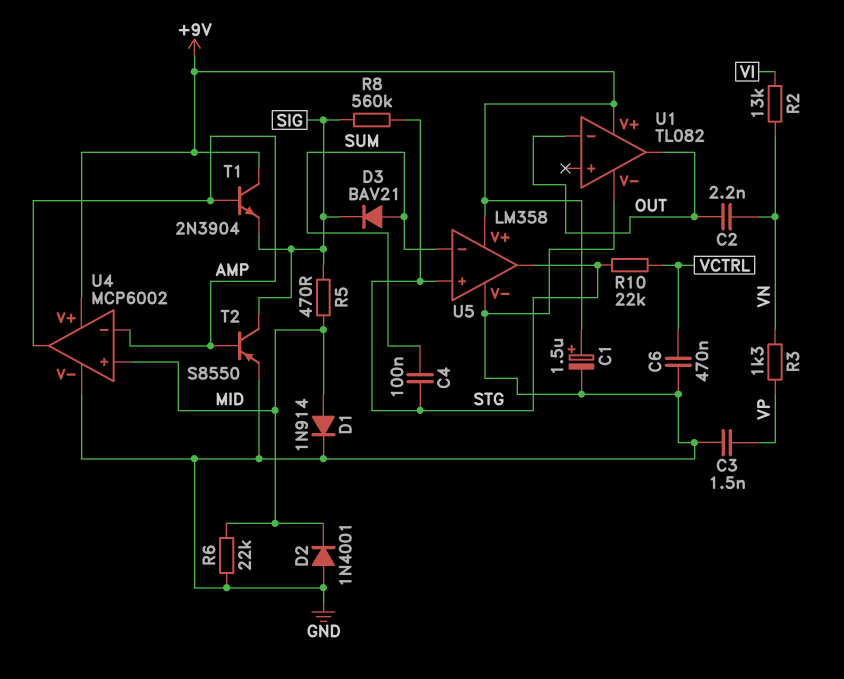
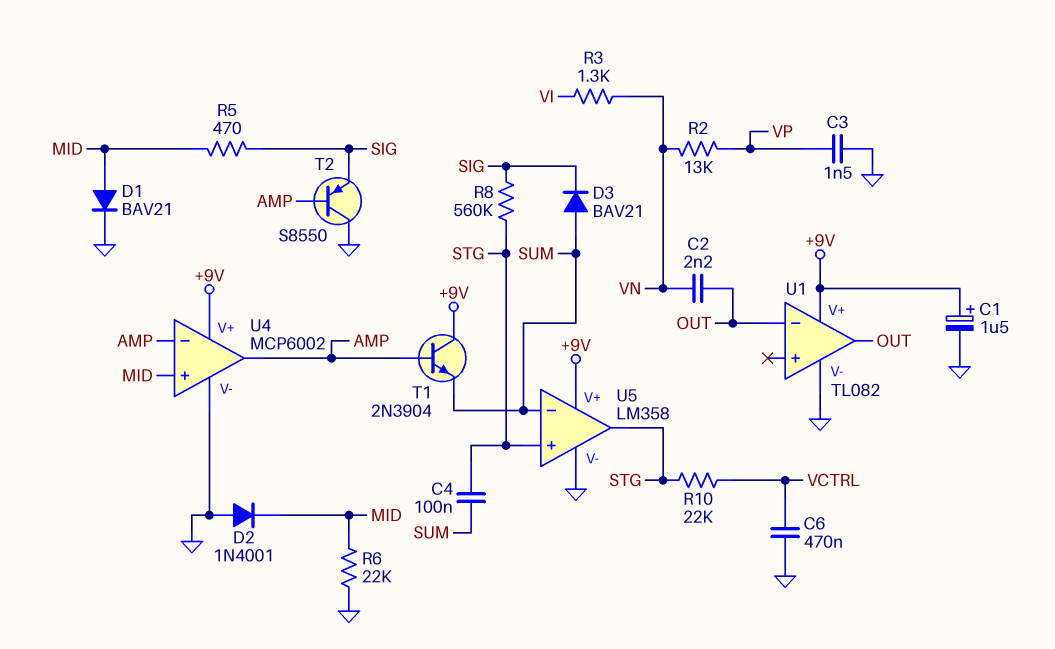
D1: diode 1N914 (A MID, K GND) -> diode BAV21 (A MID, K GND)
R2: 13k (VI, VN) -> 13k (VN, VP)
R3: 1.3k (VN, VP) -> 1.3k (VI, VN)
T1: NPN 2N3904 (B AMP, C +9V, E SIG) -> NPN 2N3904 (B AMP, C +9V, E SUM)
T2: PNP S8550 (B AMP, C SIG, E GND) -> PNP S8550 (B AMP, C GND, E SIG)

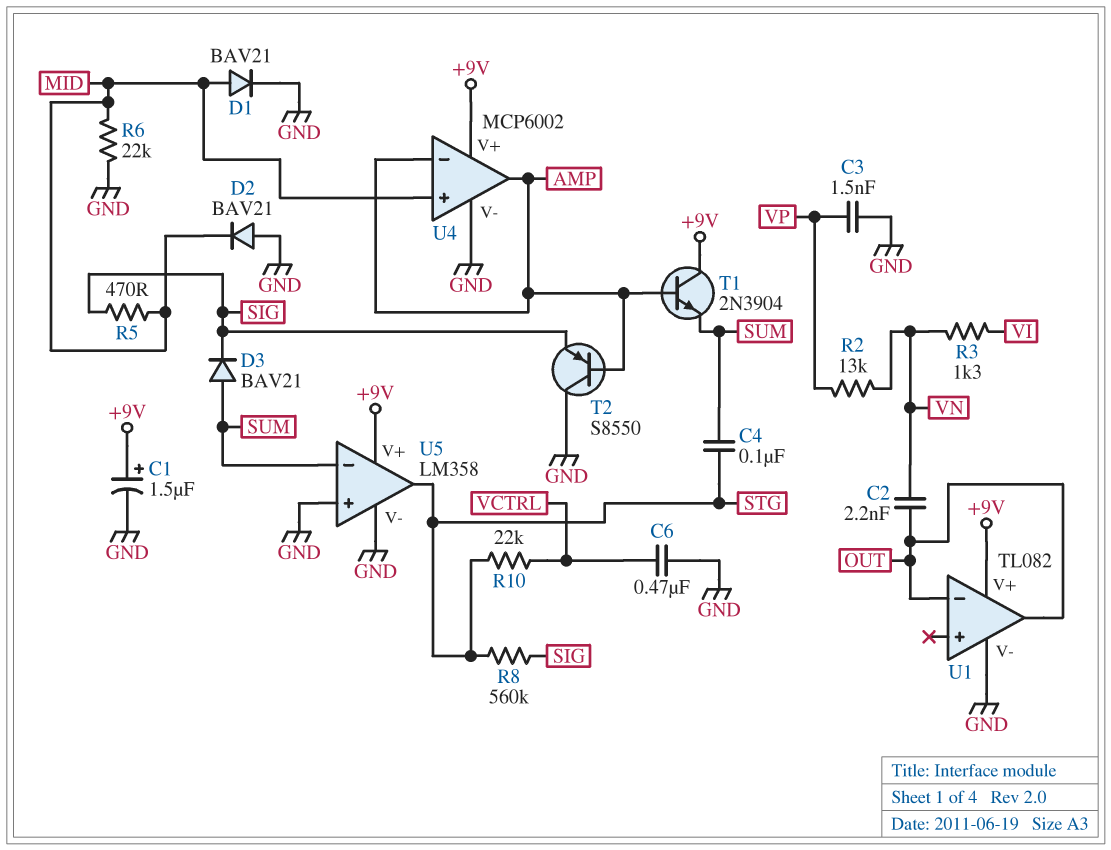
D2: diode 1N4001 (A GND, K MID) -> diode BAV21 (A GND, K MID)
U5 pin in+: STG -> GND

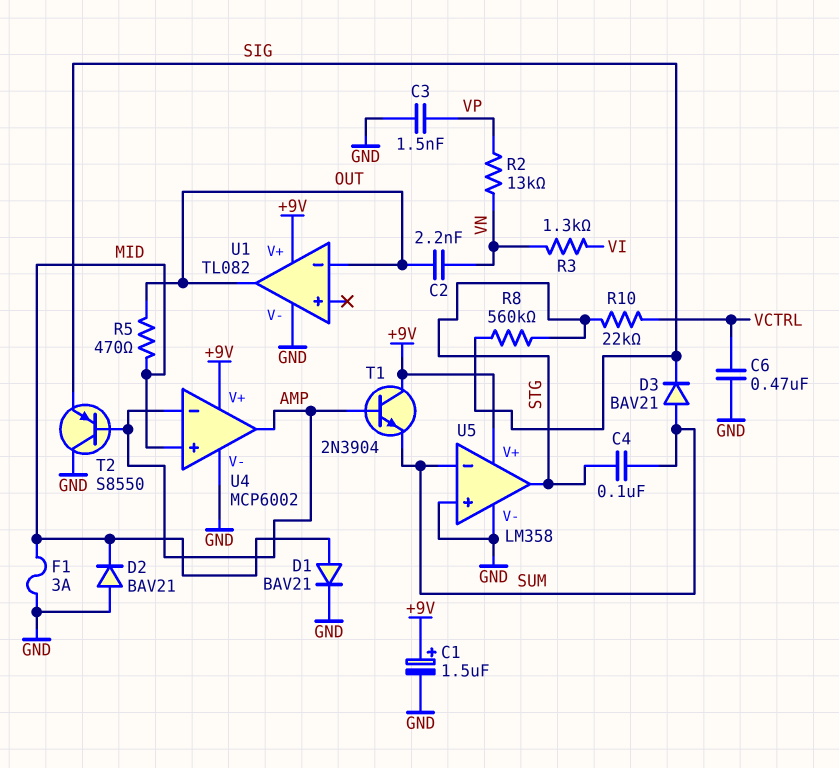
F1: none -> 3A (GND, MID)
R5: 470 (MID, SIG) -> 470 (MID, OUT)
R6: 22k (GND, MID) -> none

